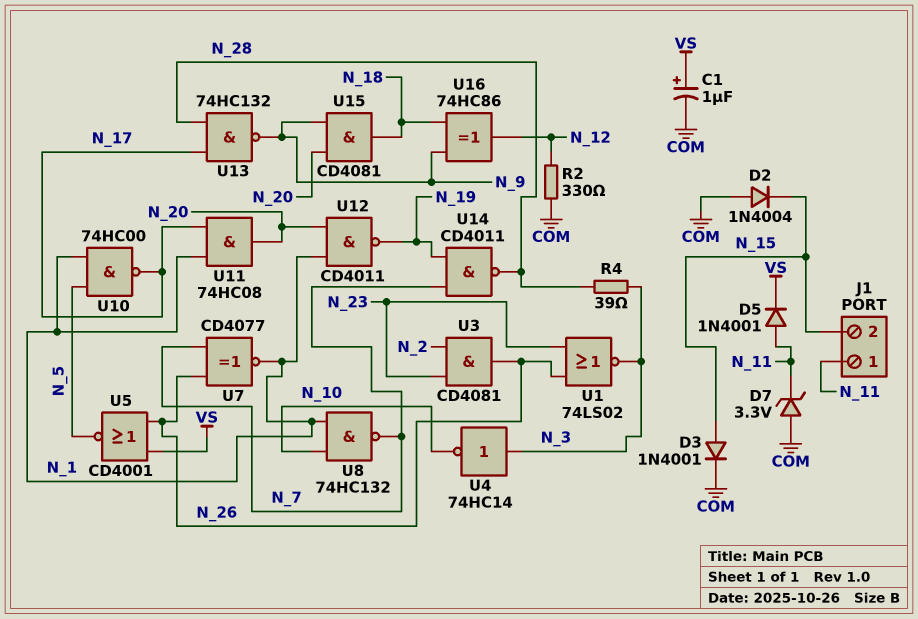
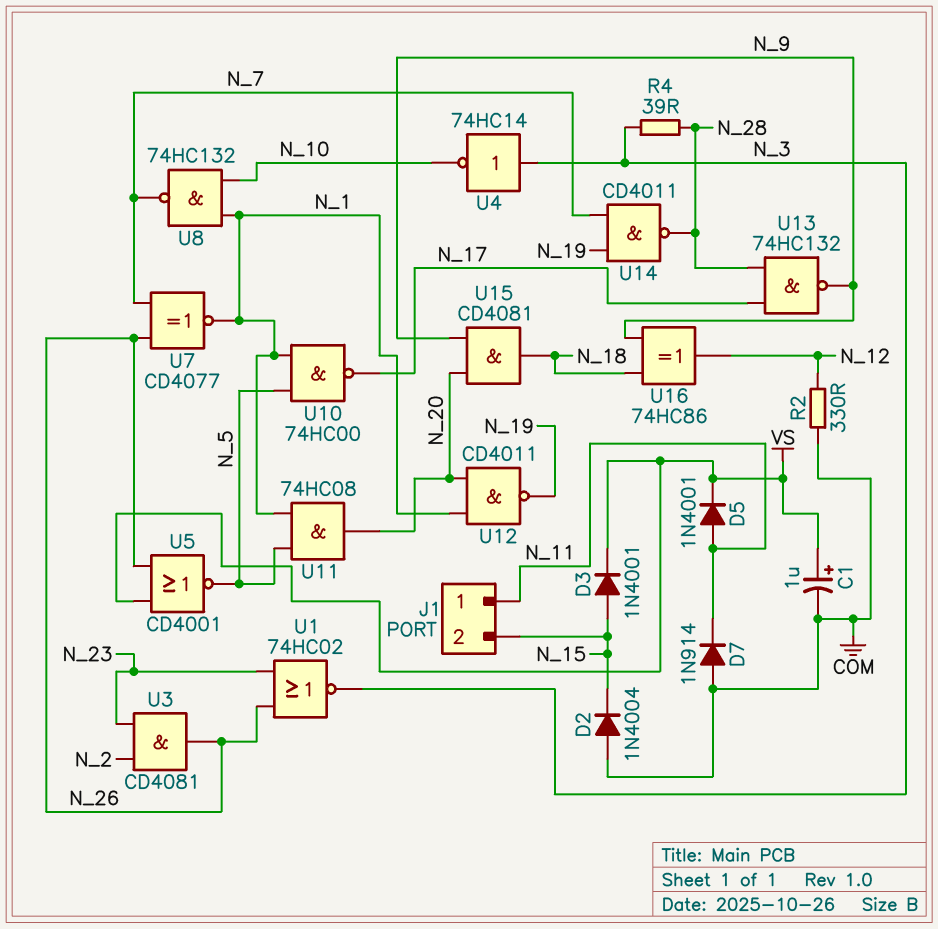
D3: diode 1N4001 (A N_15, K COM) -> diode 1N4001 (A N_15, K VS)
D7: zener 3.3V (A COM, K N_11) -> diode 1N914 (A COM, K N_11)
U1: NOR 74LS02 (in N_23, in N_26, out N_3) -> NOR 74HC02 (in N_23, in N_26, out N_3)
U11: AND 74HC08 (in N_1, in N_17, out N_20) -> AND 74HC08 (in N_1, in N_5, out N_20)

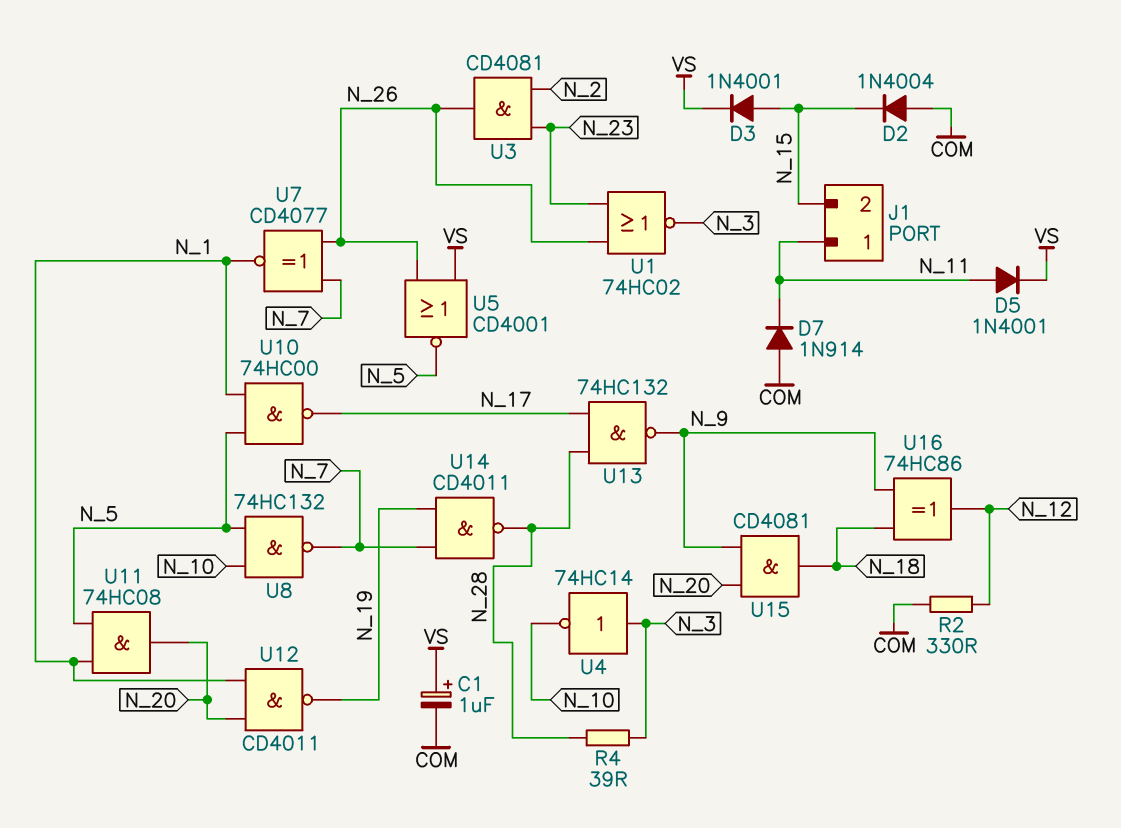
U8: NAND 74HC132 (in N_1, in N_10, out N_7) -> NAND 74HC132 (in N_5, in N_10, out N_7)

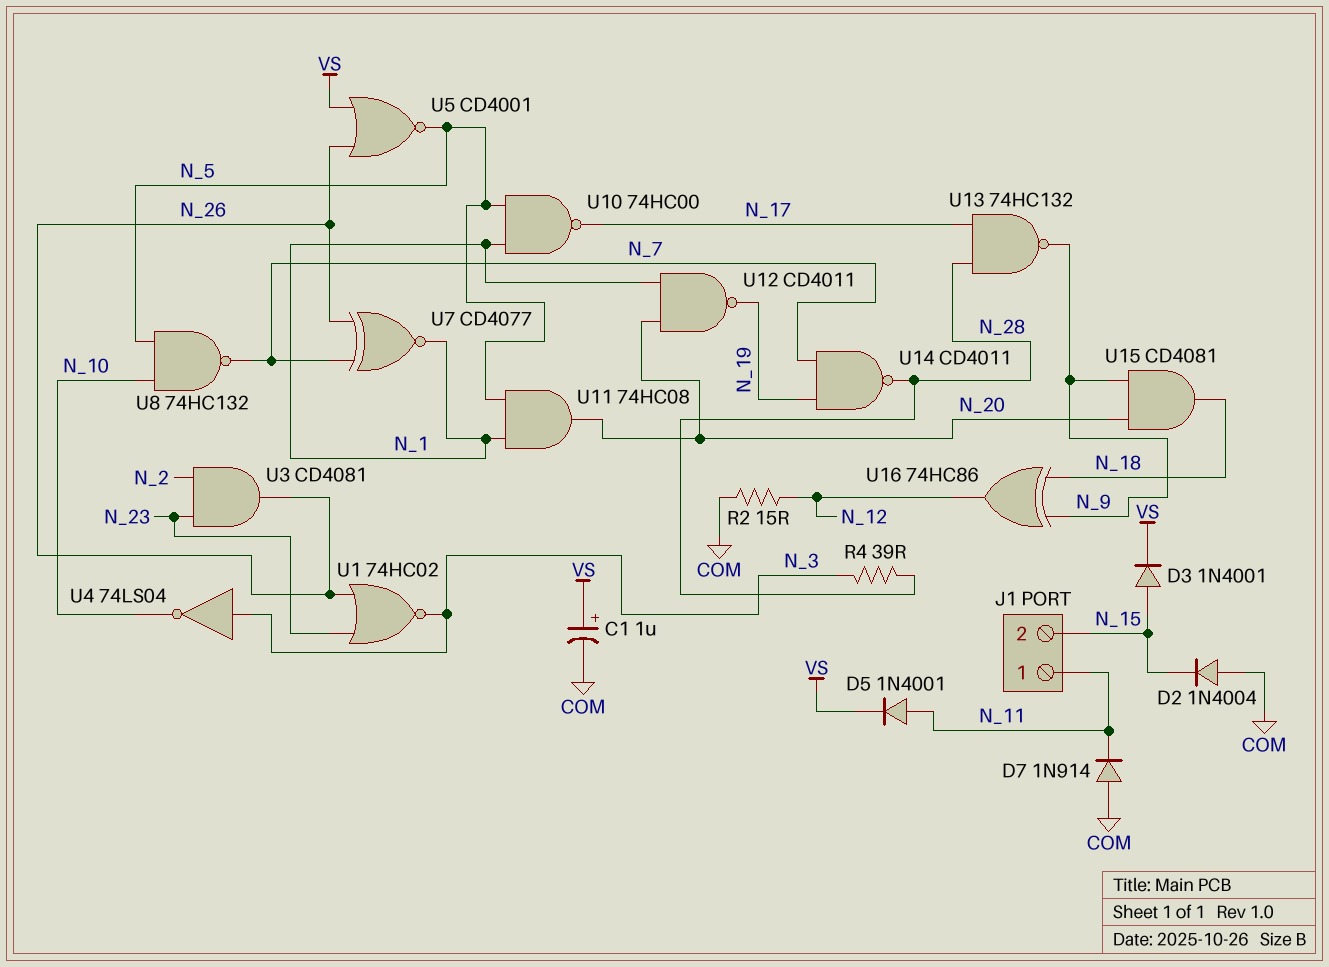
R2: 330 (COM, N_12) -> 15 (COM, N_12)
U4: NOT 74HC14 (in N_3, out N_10) -> NOT 74LS04 (in N_3, out N_10)

